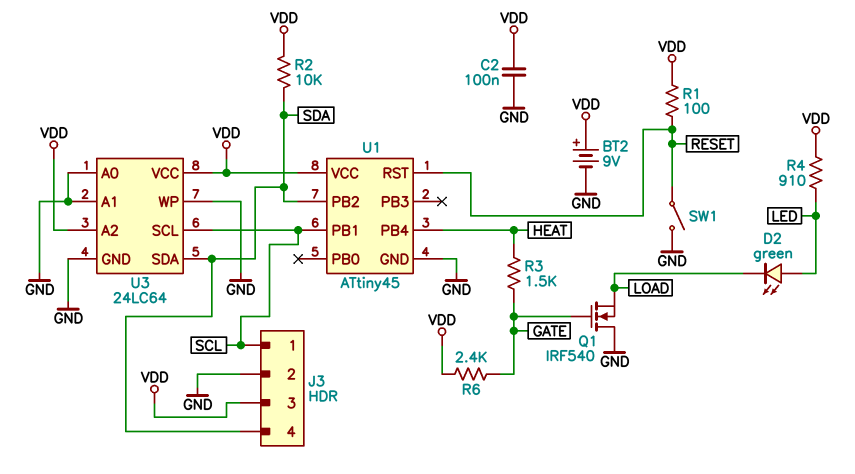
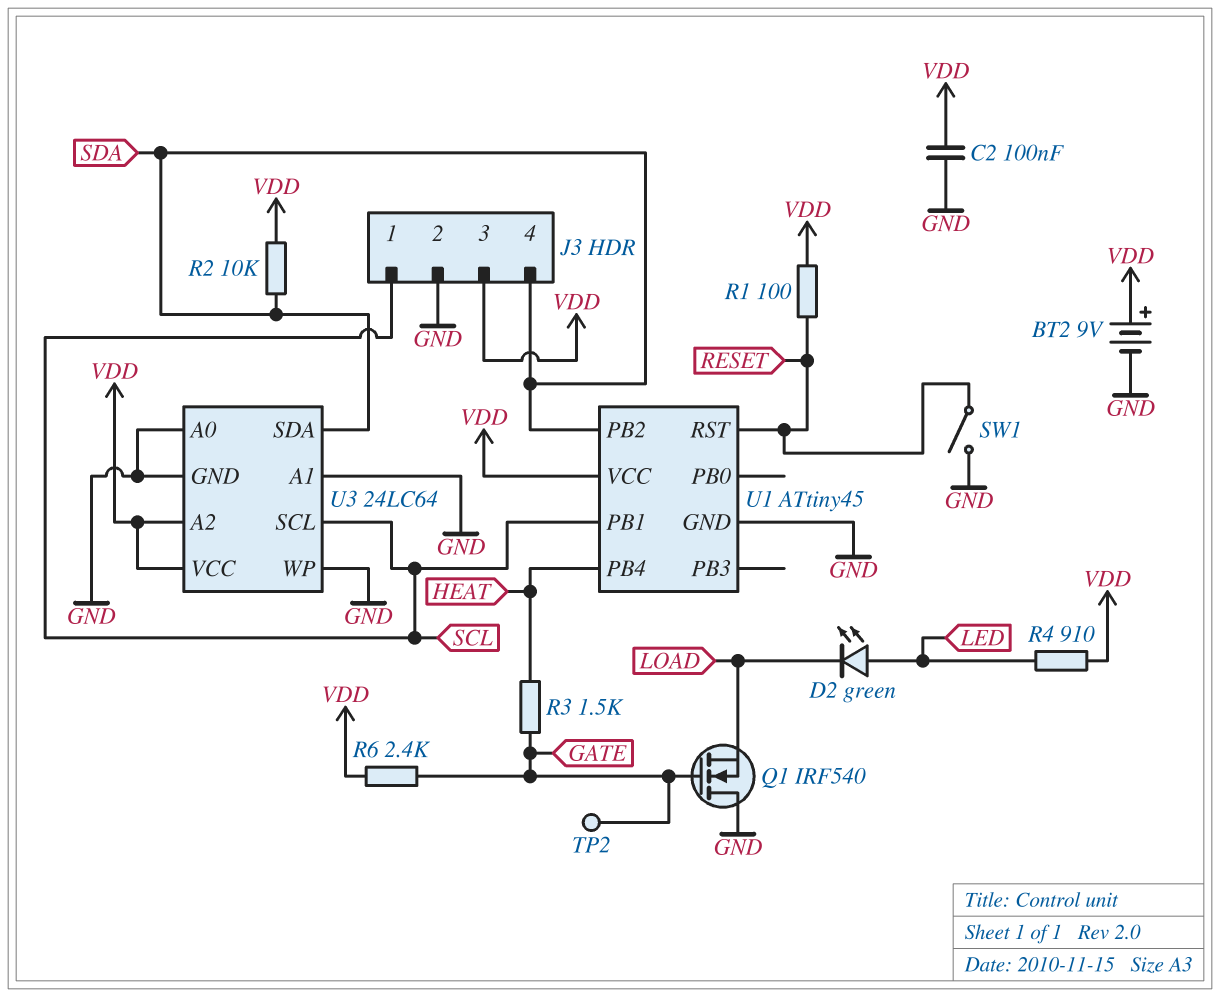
TP2: none -> test point (GATE)

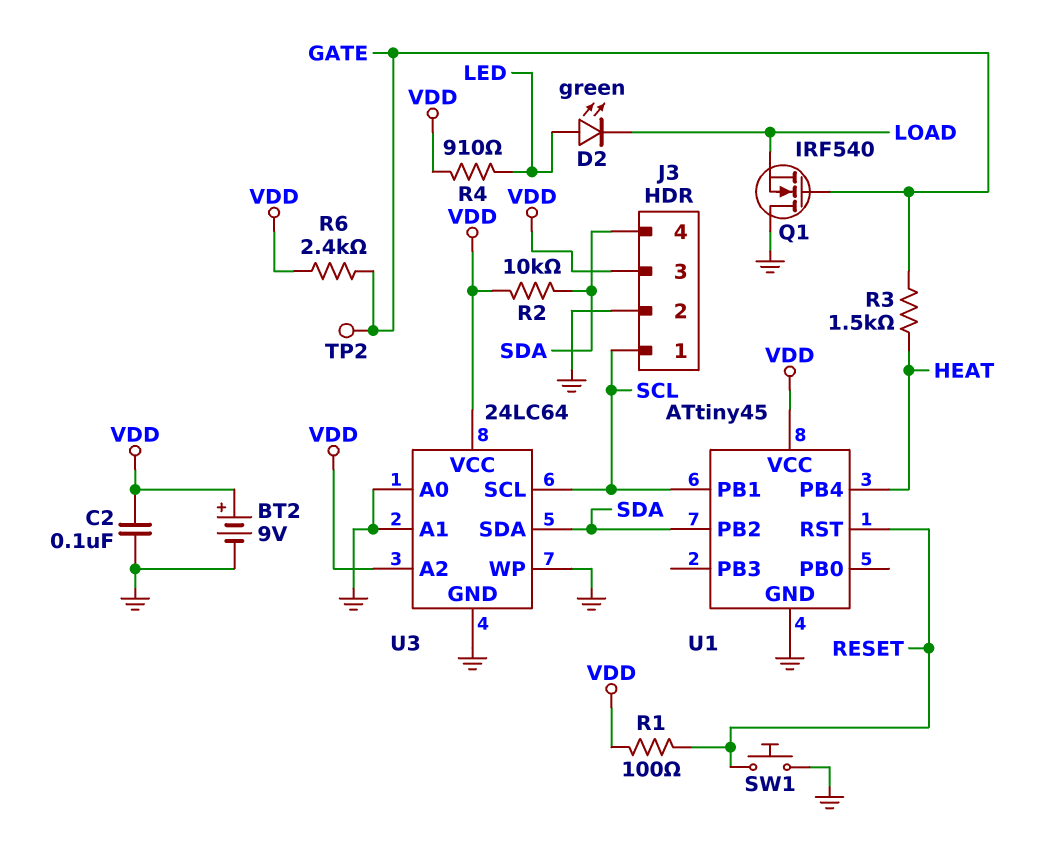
SW1: switch (GND, RESET) -> button (GND, RESET)

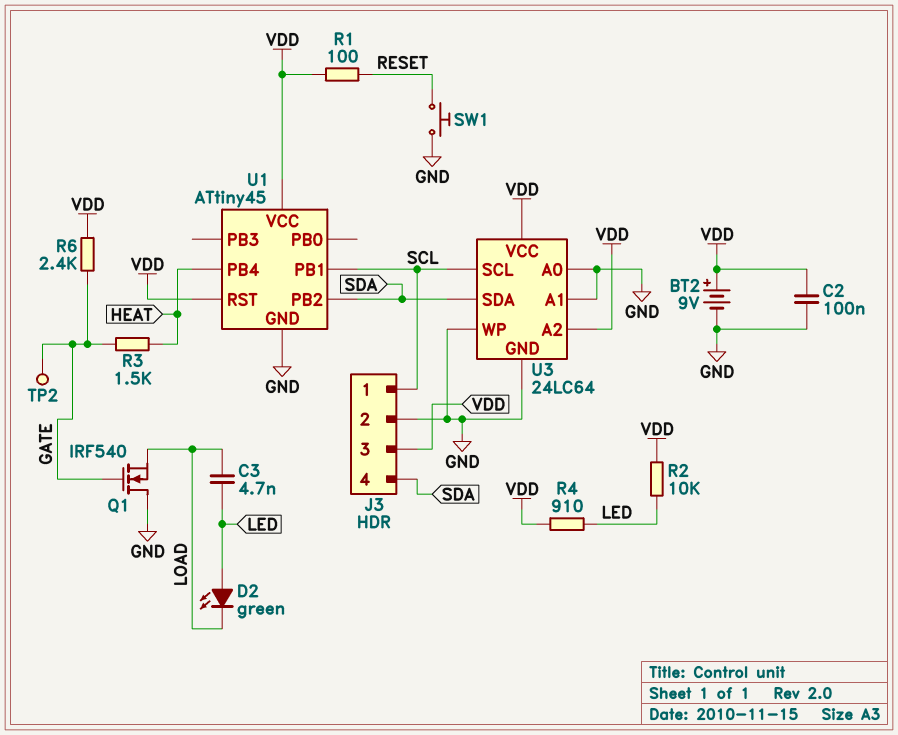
C3: none -> 4.7nF (LED, LOAD)
R2: 10k (SDA, VDD) -> 10k (LED, VDD)
U1 pin RST: RESET -> VDD

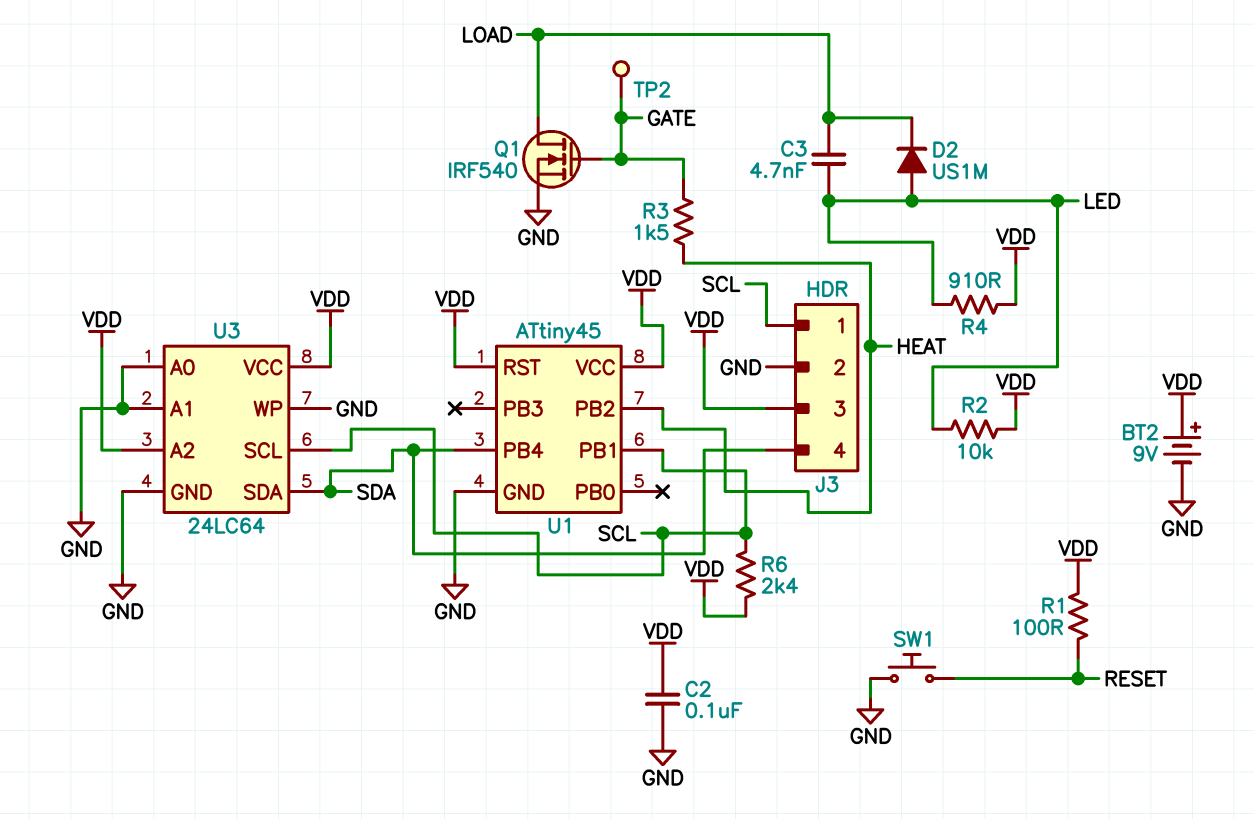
D2: LED green (A LED, K LOAD) -> diode US1M (A LED, K LOAD)
Q1: NMOS IRF540 (G GATE, D GND, S LOAD) -> NMOS IRF540 (G GATE, D LOAD, S GND)
R6: 2.4k (GATE, VDD) -> 2.4k (SCL, VDD)
U1 pin PB2: SDA -> HEAT
U1 pin PB4: HEAT -> SDA

